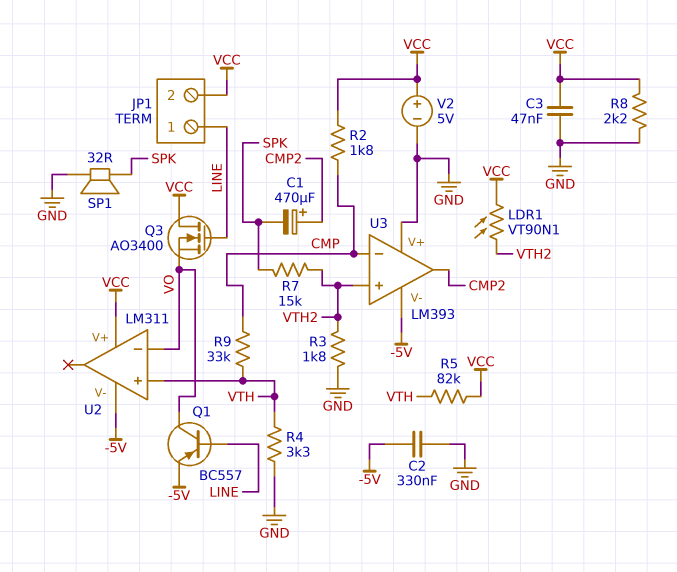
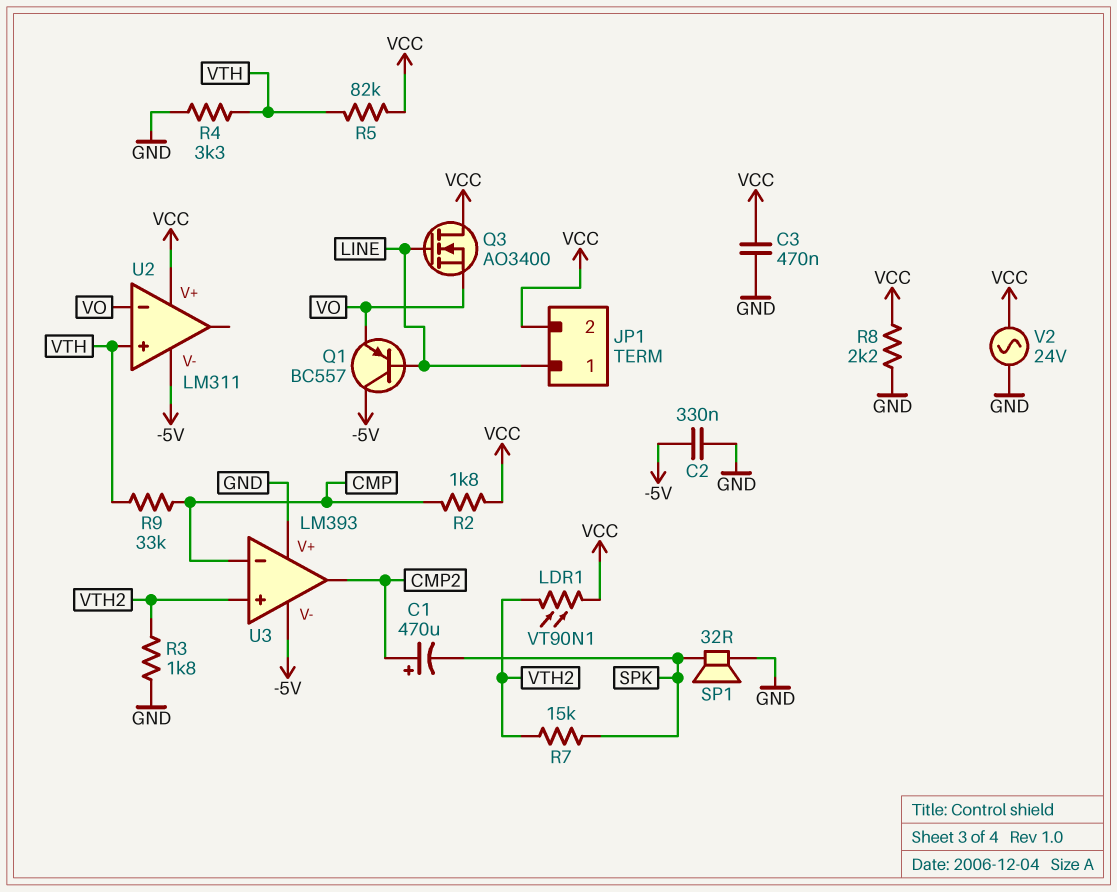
C3: 47nF (GND, VCC) -> 470nF (GND, VCC)
Q1: PNP BC557 (B LINE, C VO, E -5V) -> PNP BC557 (B LINE, C -5V, E VO)
V2: 5V (plus VCC, minus GND) -> AC 24V (GND, VCC)

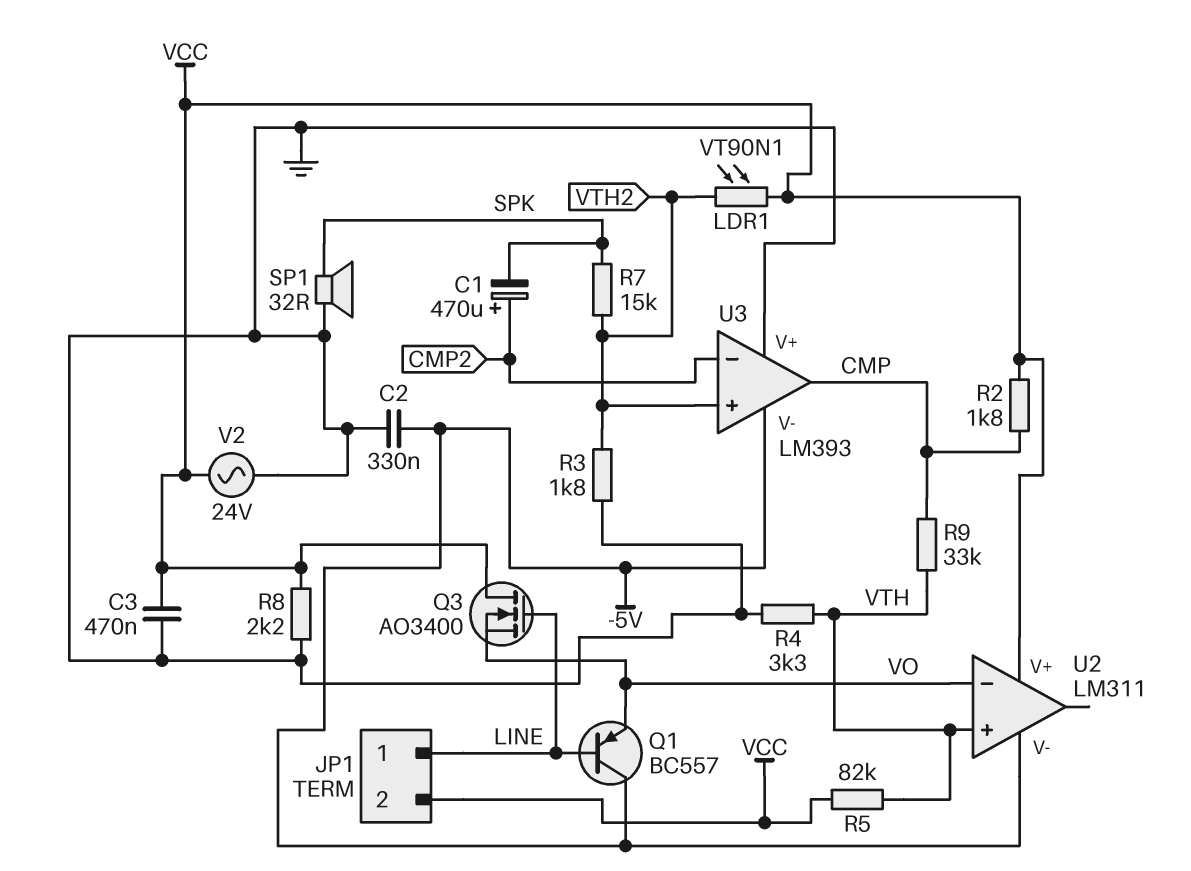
U3 pin in-: CMP -> CMP2
U3 pin out: CMP2 -> CMP

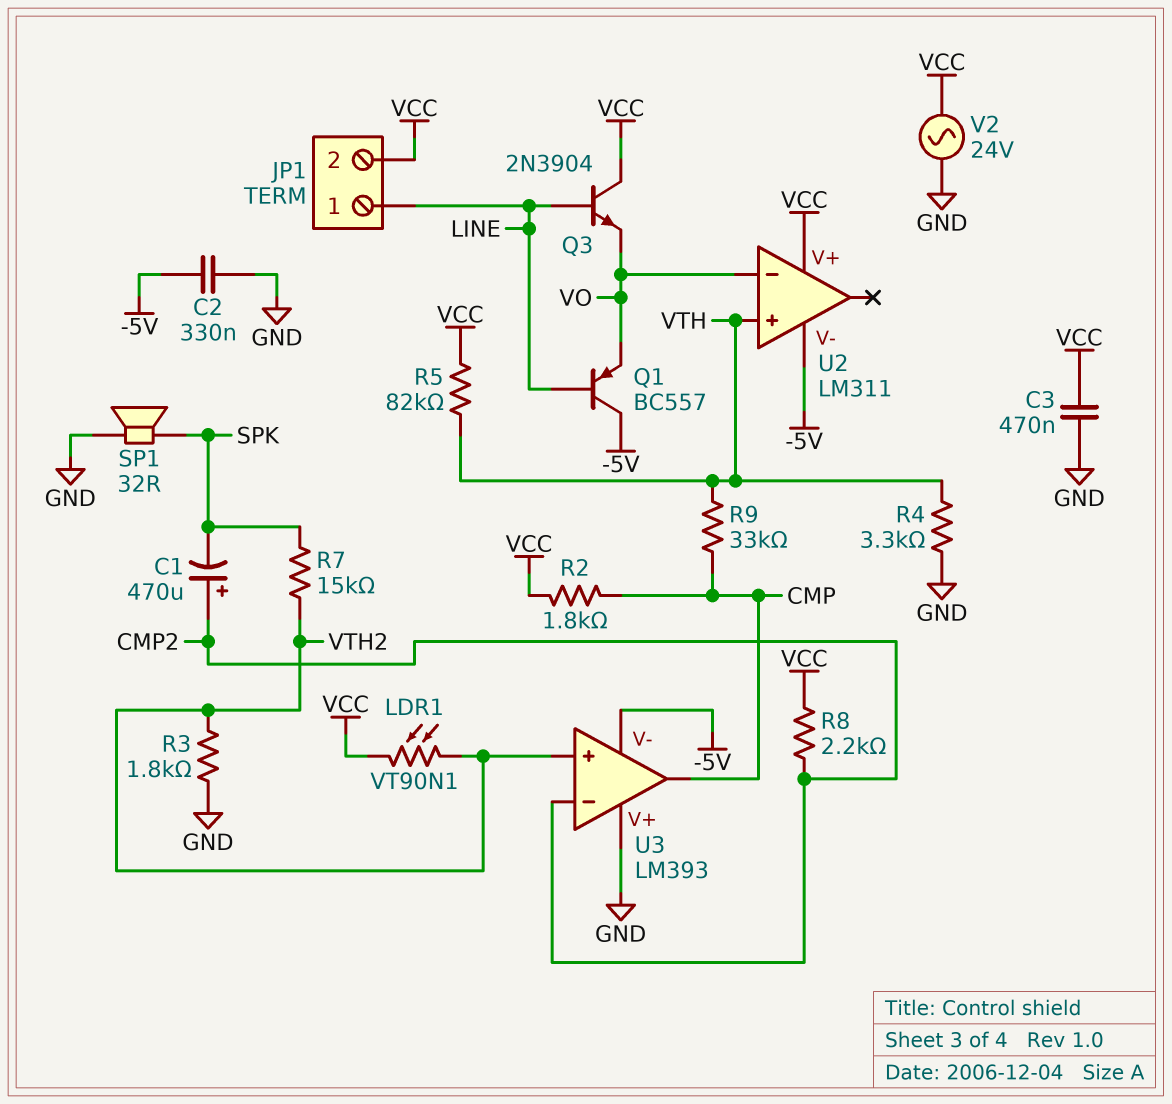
Q3: NMOS AO3400 (G LINE, D VCC, S VO) -> NPN 2N3904 (B LINE, C VCC, E VO)
R8: 2.2k (GND, VCC) -> 2.2k (CMP2, VCC)

